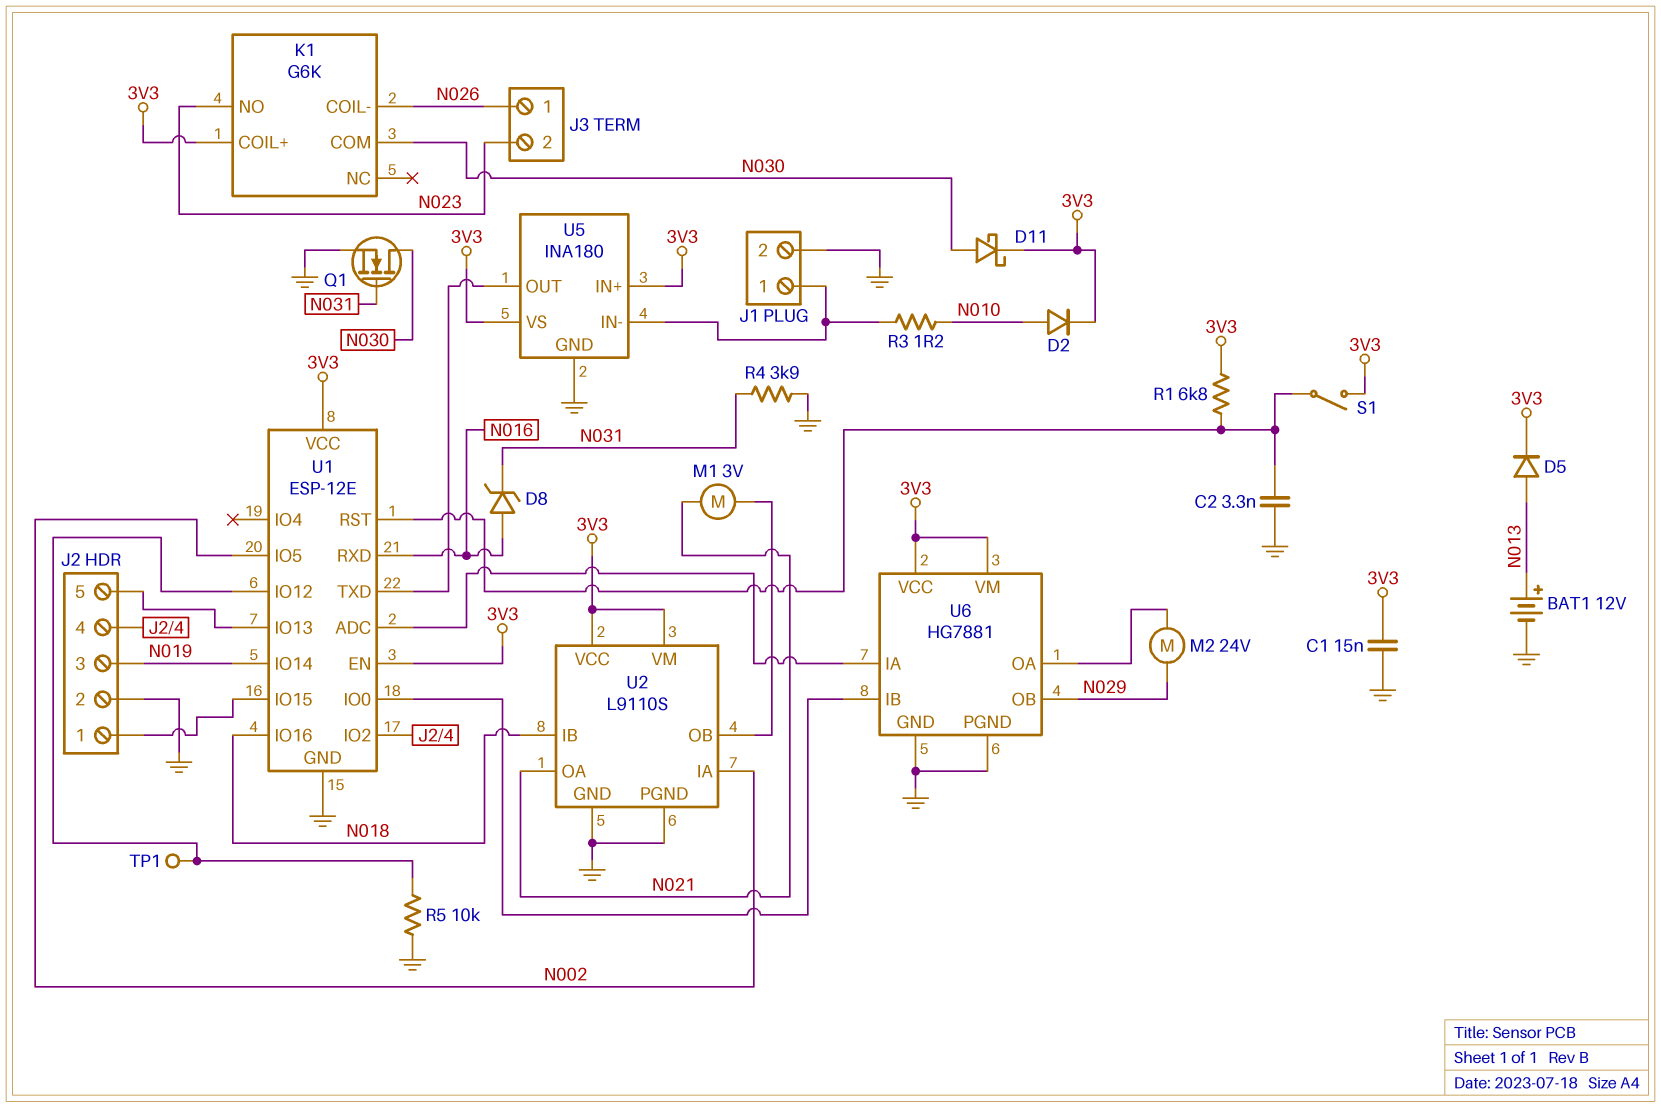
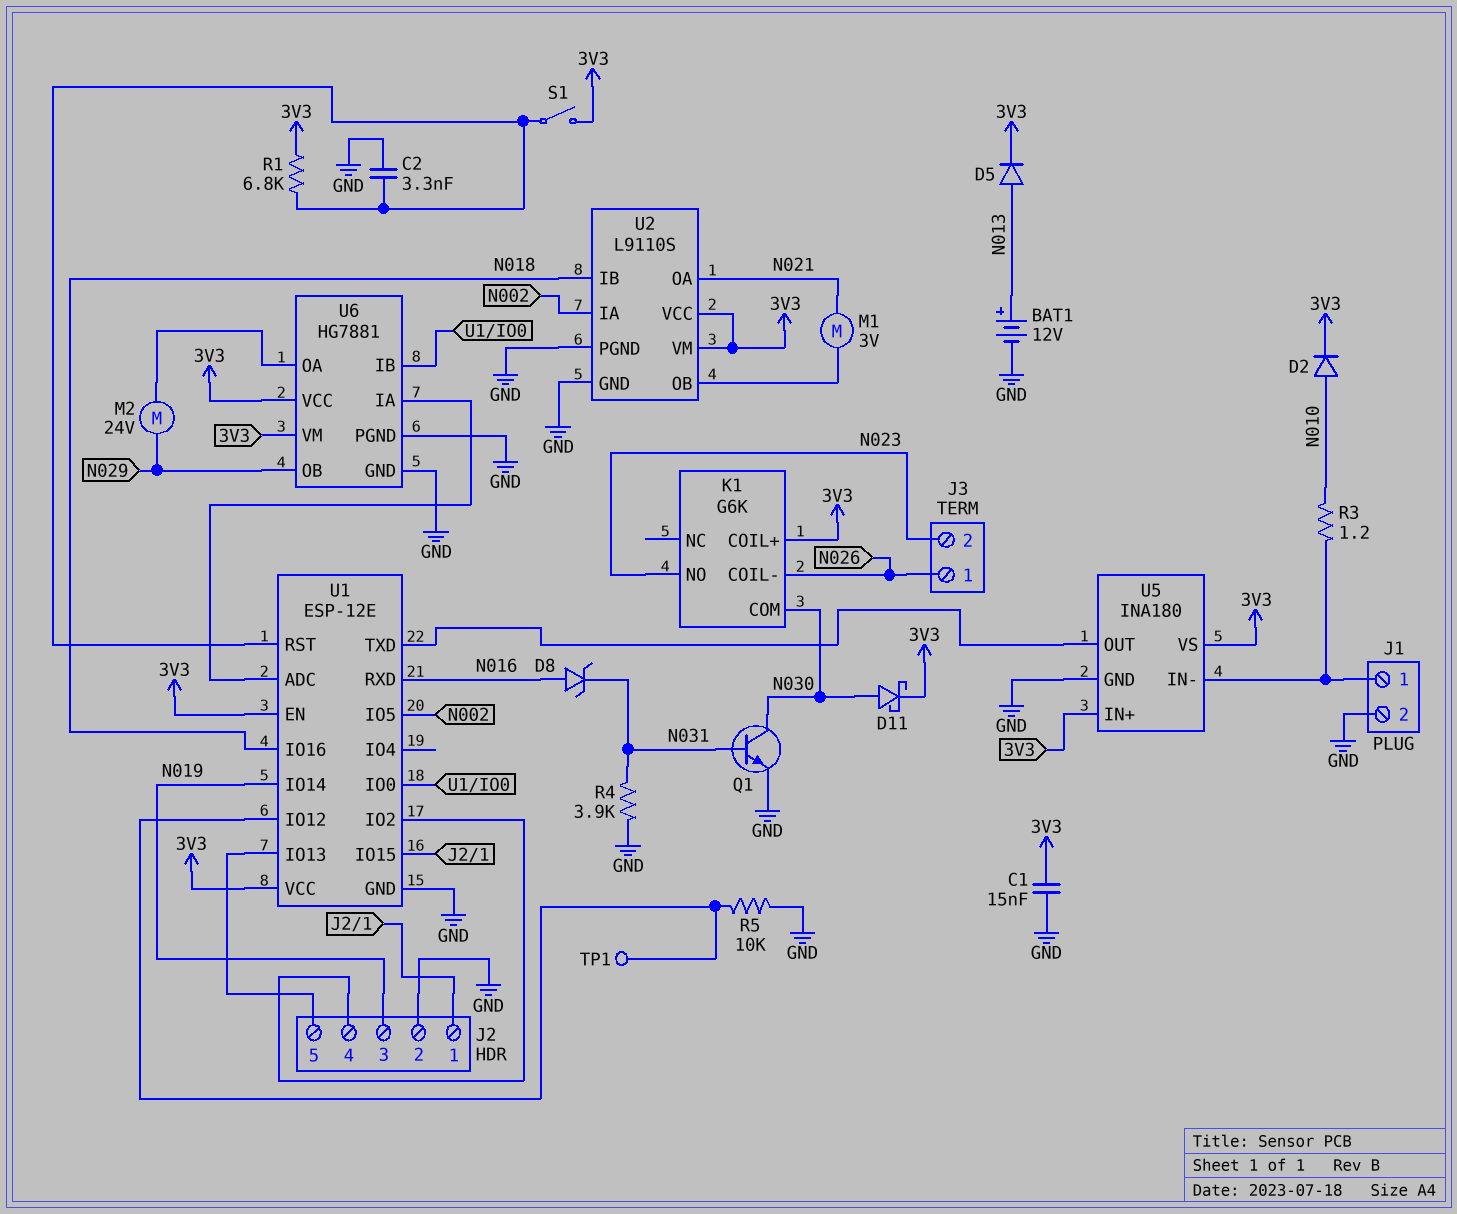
Q1: NMOS (G N031, D N030, S GND) -> NPN (B N031, C N030, E GND)

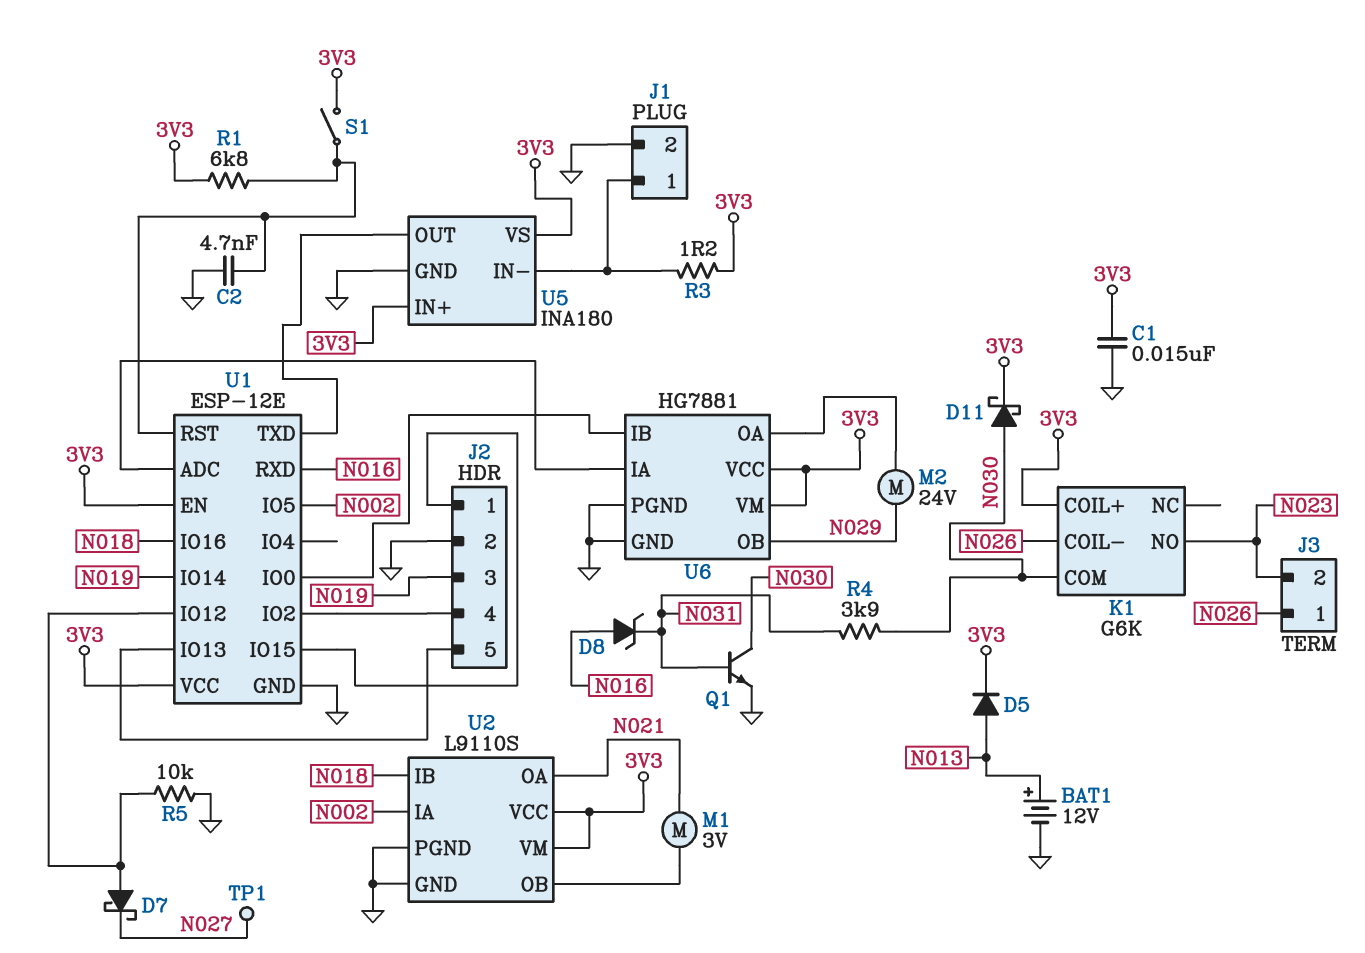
C2: 3.3nF (GND, U1/RST) -> 4.7nF (GND, U1/RST)
D2: diode (A N010, K 3V3) -> none
D7: none -> schottky (A U1/IO12, K N027)
R3: 1.2 (J1/1, N010) -> 1.2 (3V3, J1/1)
R4: 3.9k (GND, N031) -> 3.9k (N030, N031)
TP1: test point (U1/IO12) -> test point (N027)

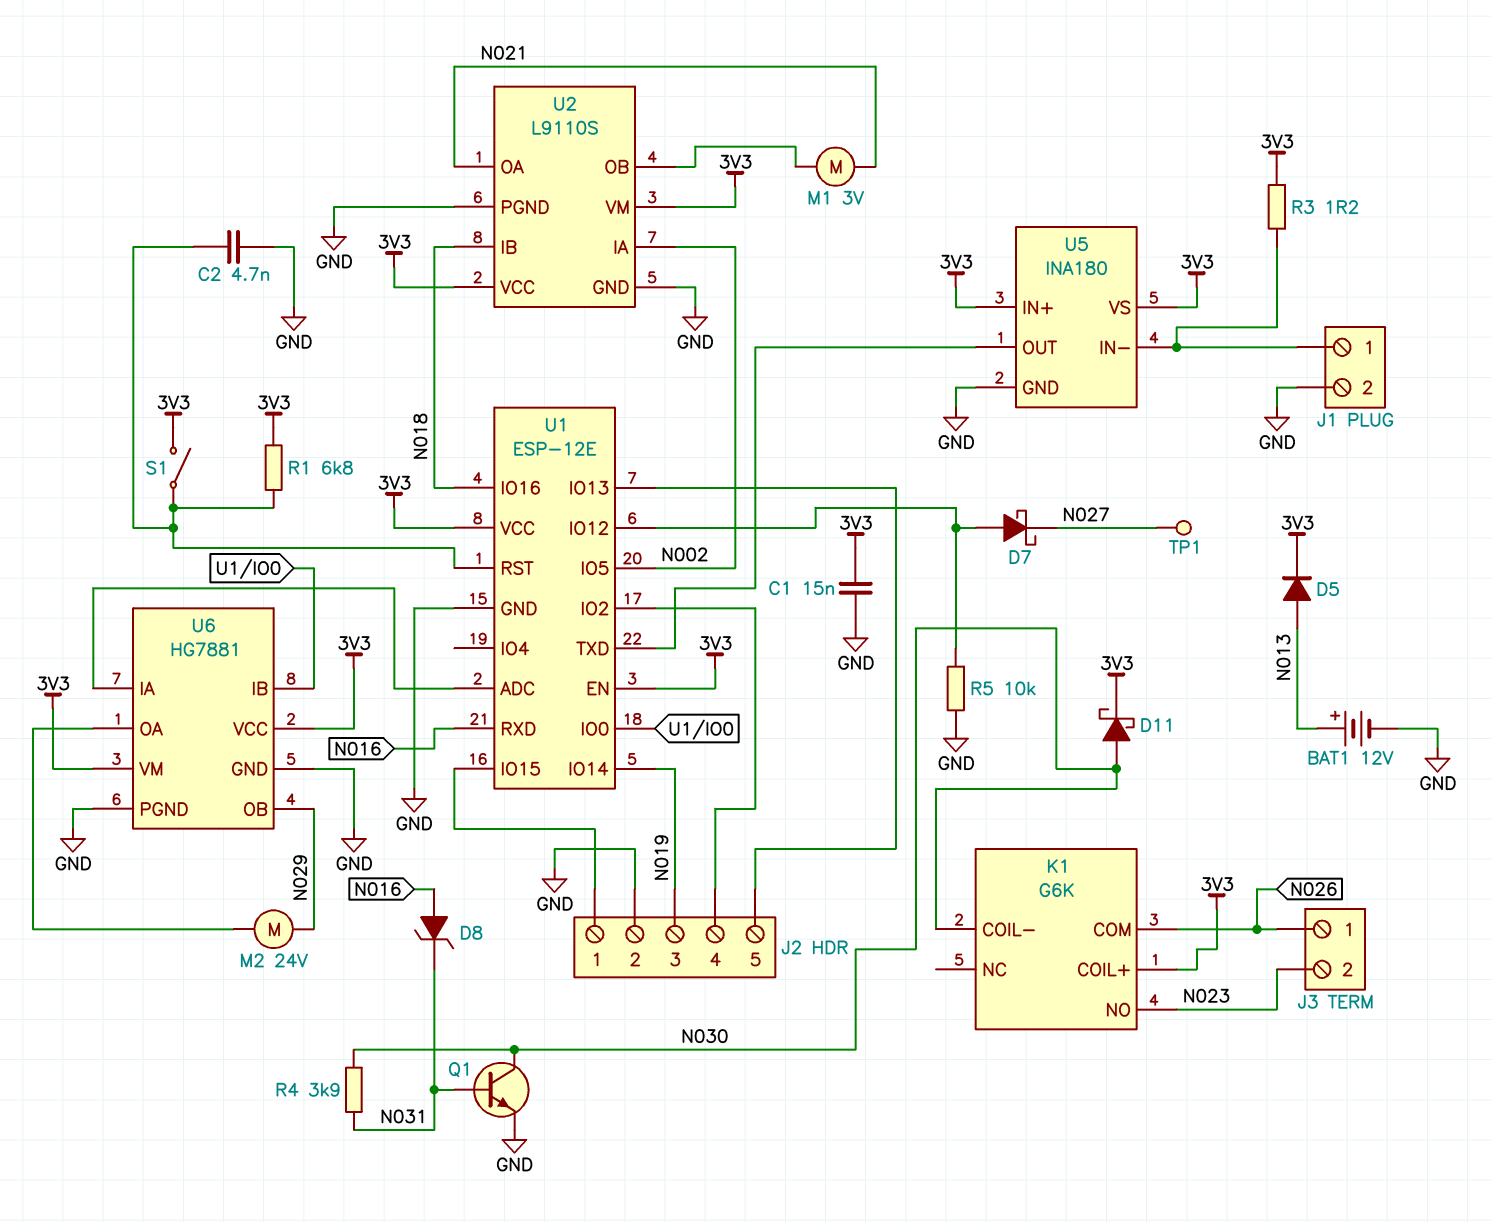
K1 pin COIL-: N026 -> N030
K1 pin COM: N030 -> N026

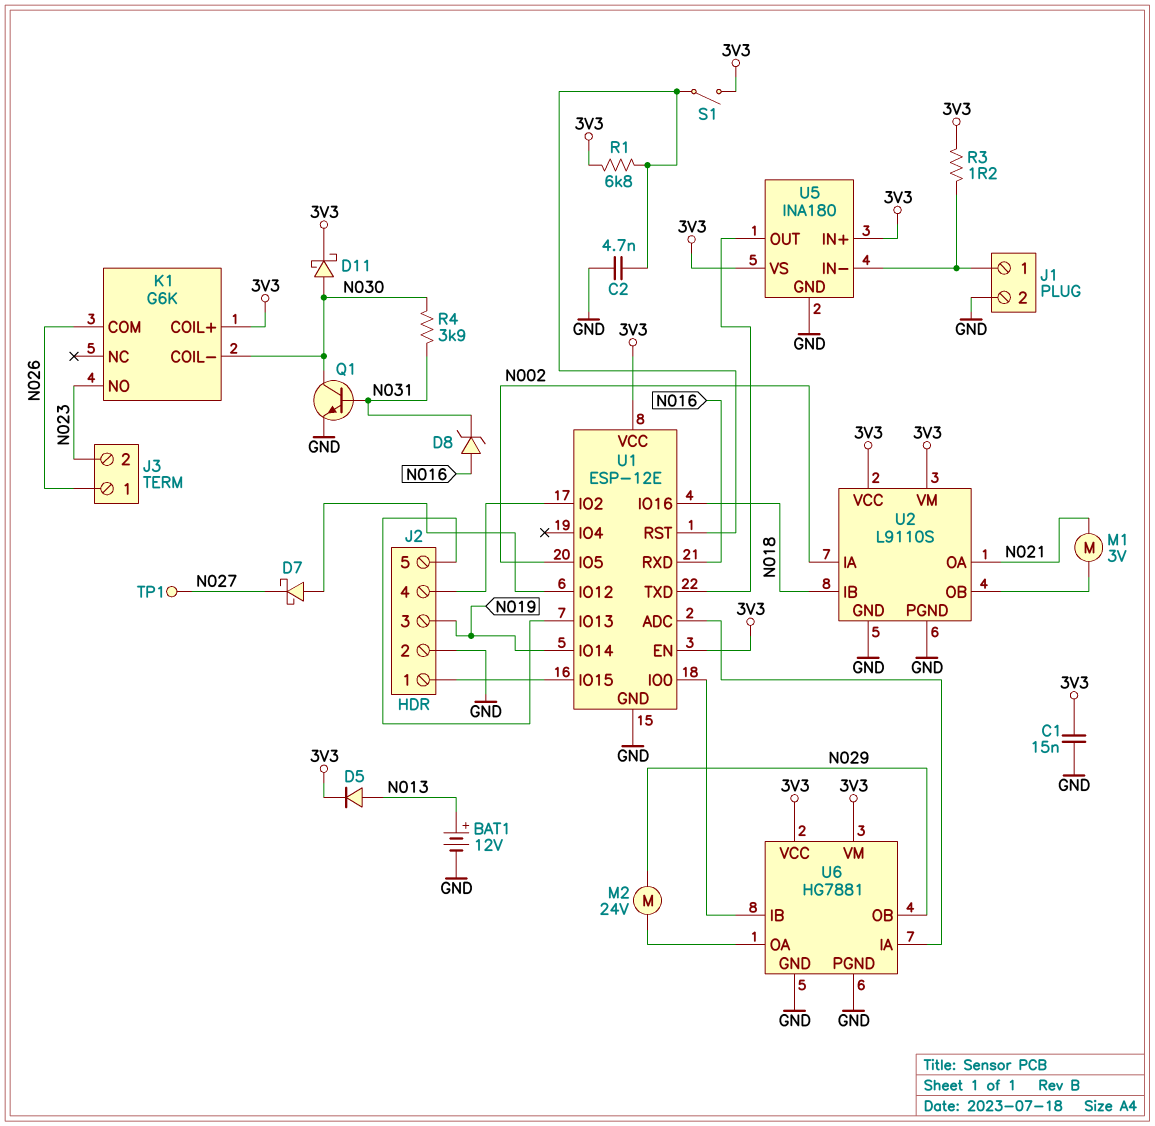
R5: 10k (GND, U1/IO12) -> none

